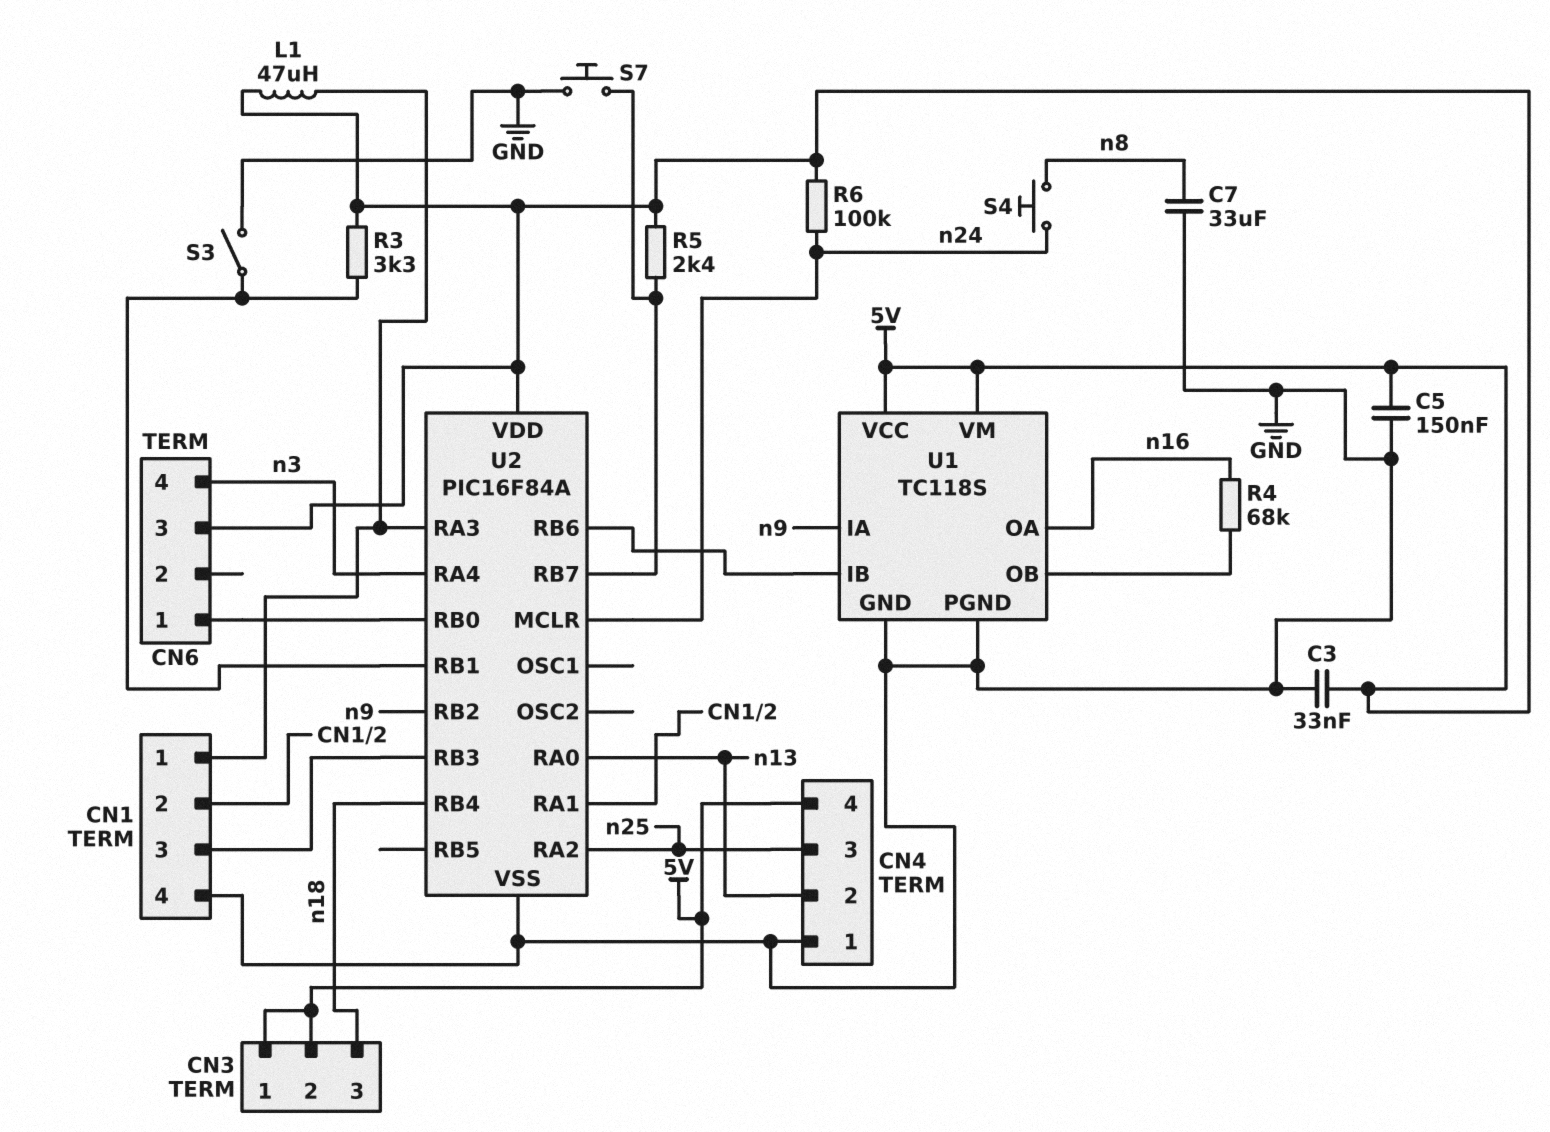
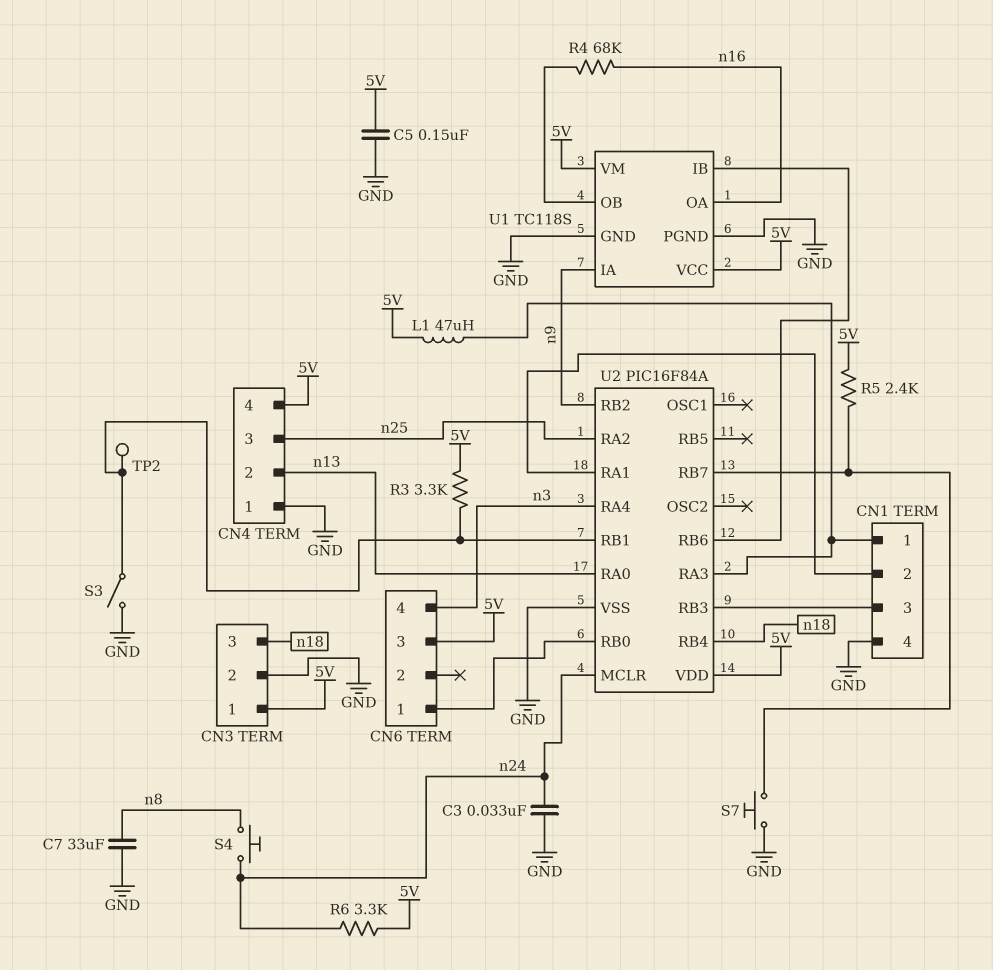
C3: 33nF (5V, GND) -> 33nF (GND, n24)
CN3 pin 2: 5V -> GND
R6: 100k (5V, n24) -> 3.3k (5V, n24)
TP2: none -> test point (U2/RB1)

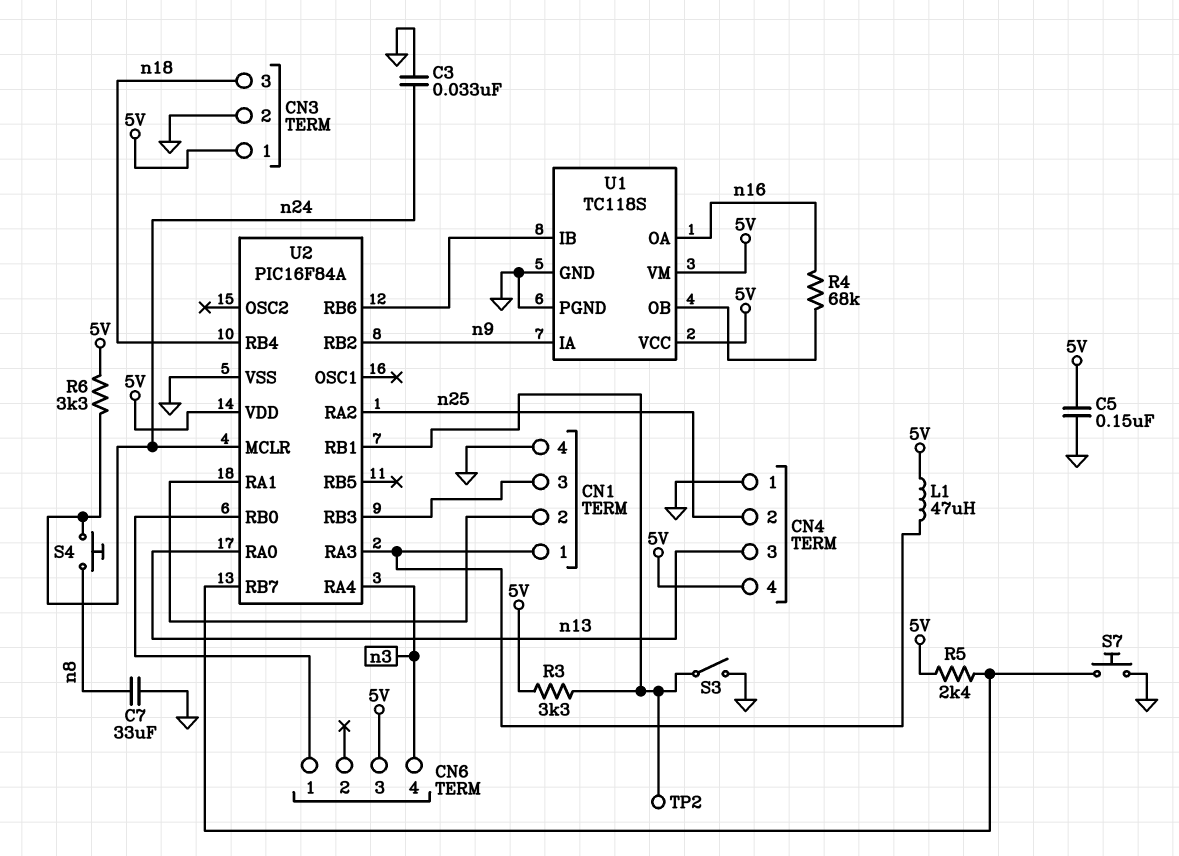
CN4 pin 2: n13 -> n25
CN4 pin 3: n25 -> n13

